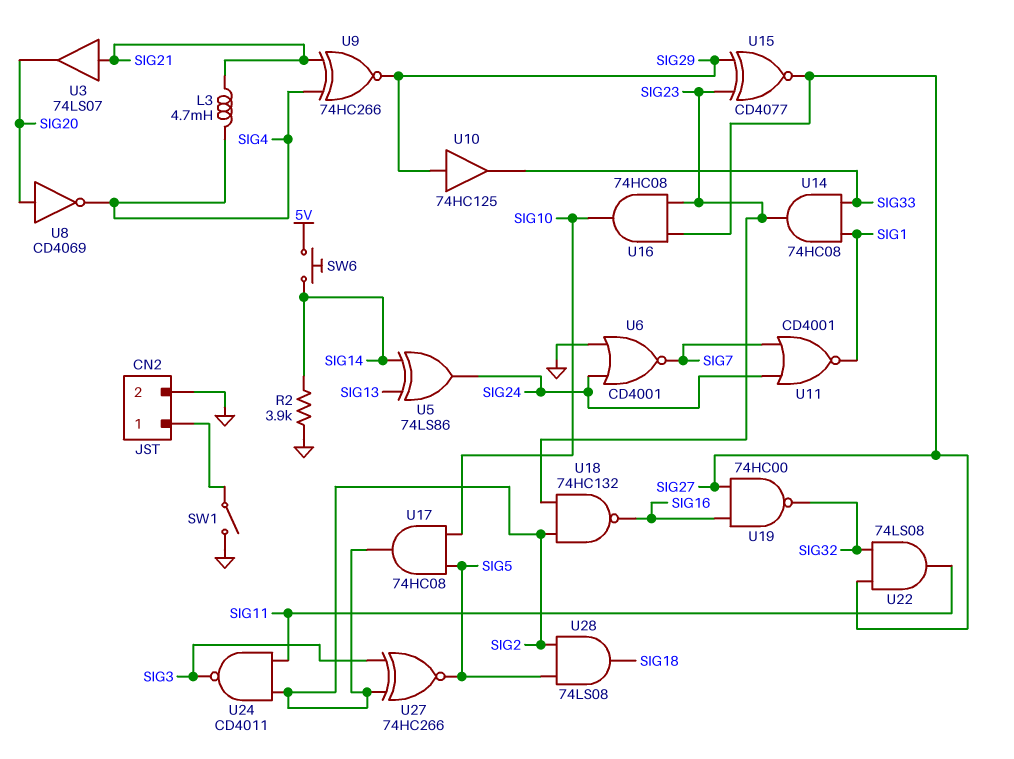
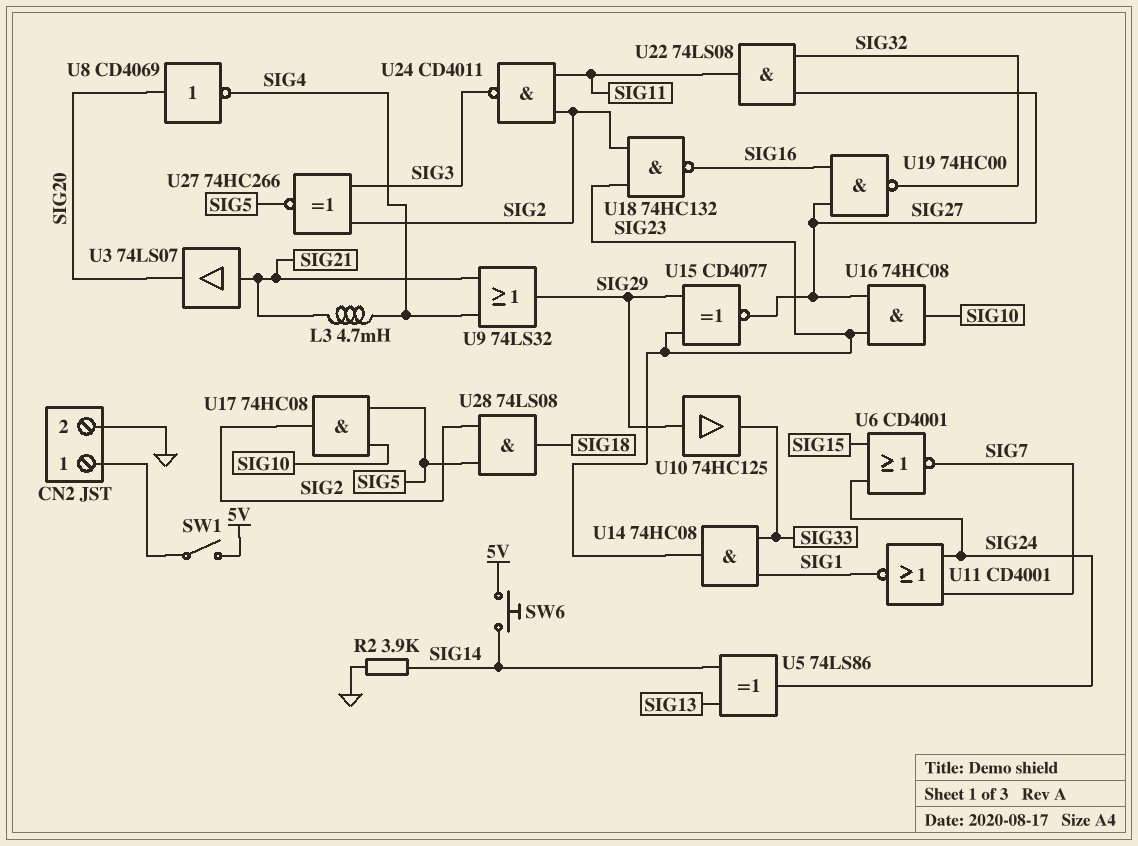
SW1: switch (CN2/1, GND) -> switch (5V, CN2/1)
U6: NOR CD4001 (in GND, in SIG24, out SIG7) -> NOR CD4001 (in SIG15, in SIG24, out SIG7)
U9: XNOR 74HC266 (in SIG4, in SIG21, out SIG29) -> OR 74LS32 (in SIG4, in SIG21, out SIG29)

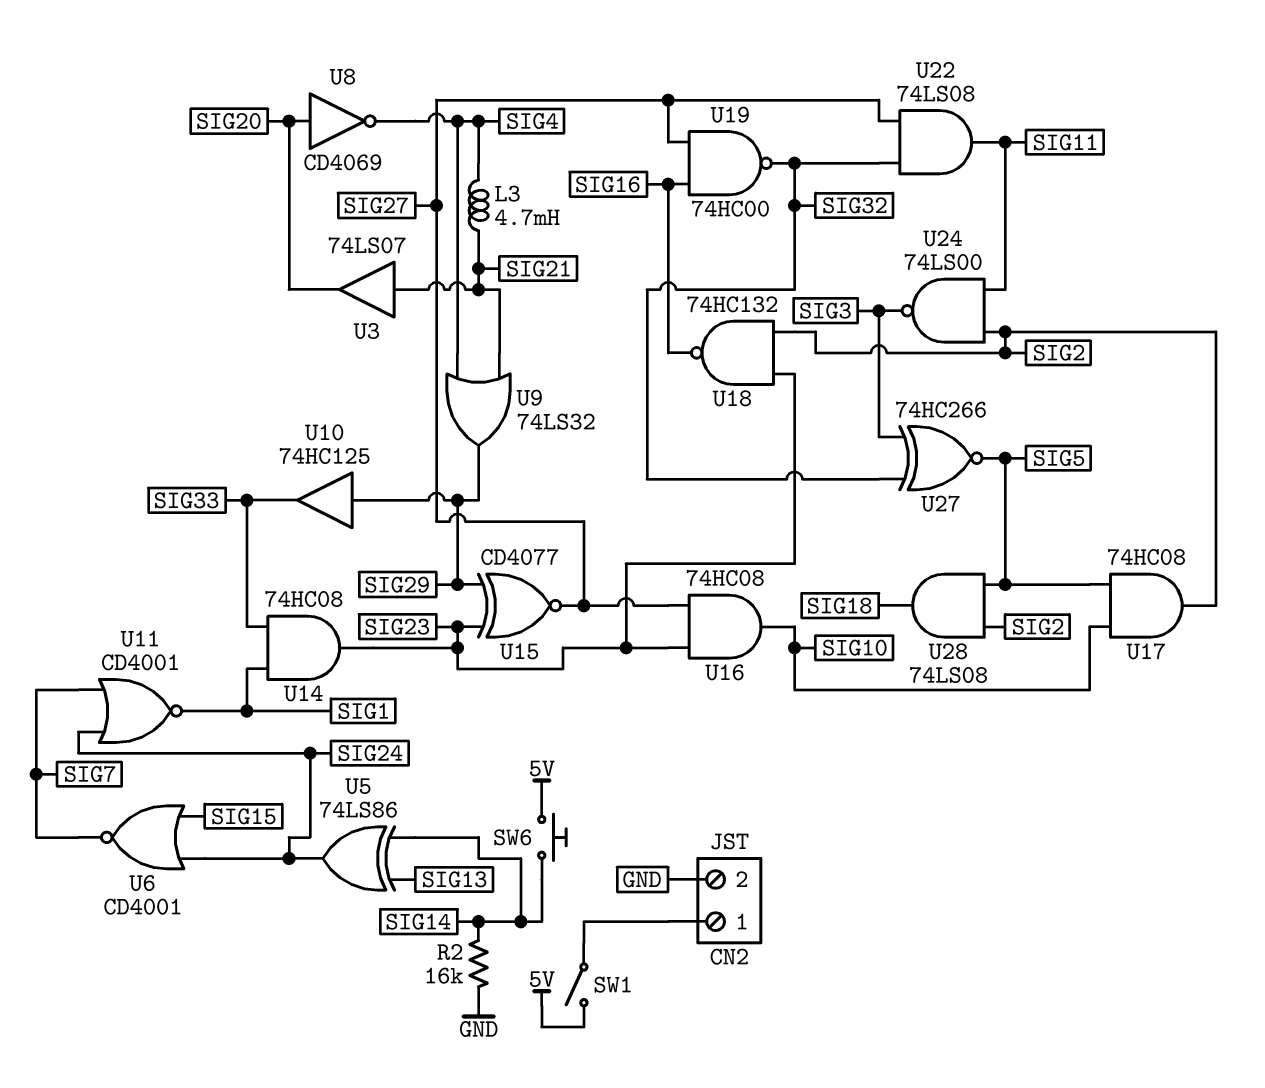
R2: 3.9k (GND, SIG14) -> 16k (GND, SIG14)
U24: NAND CD4011 (in SIG2, in SIG11, out SIG3) -> NAND 74LS00 (in SIG2, in SIG11, out SIG3)
U27: XNOR 74HC266 (in SIG2, in SIG3, out SIG5) -> XNOR 74HC266 (in SIG3, in SIG32, out SIG5)

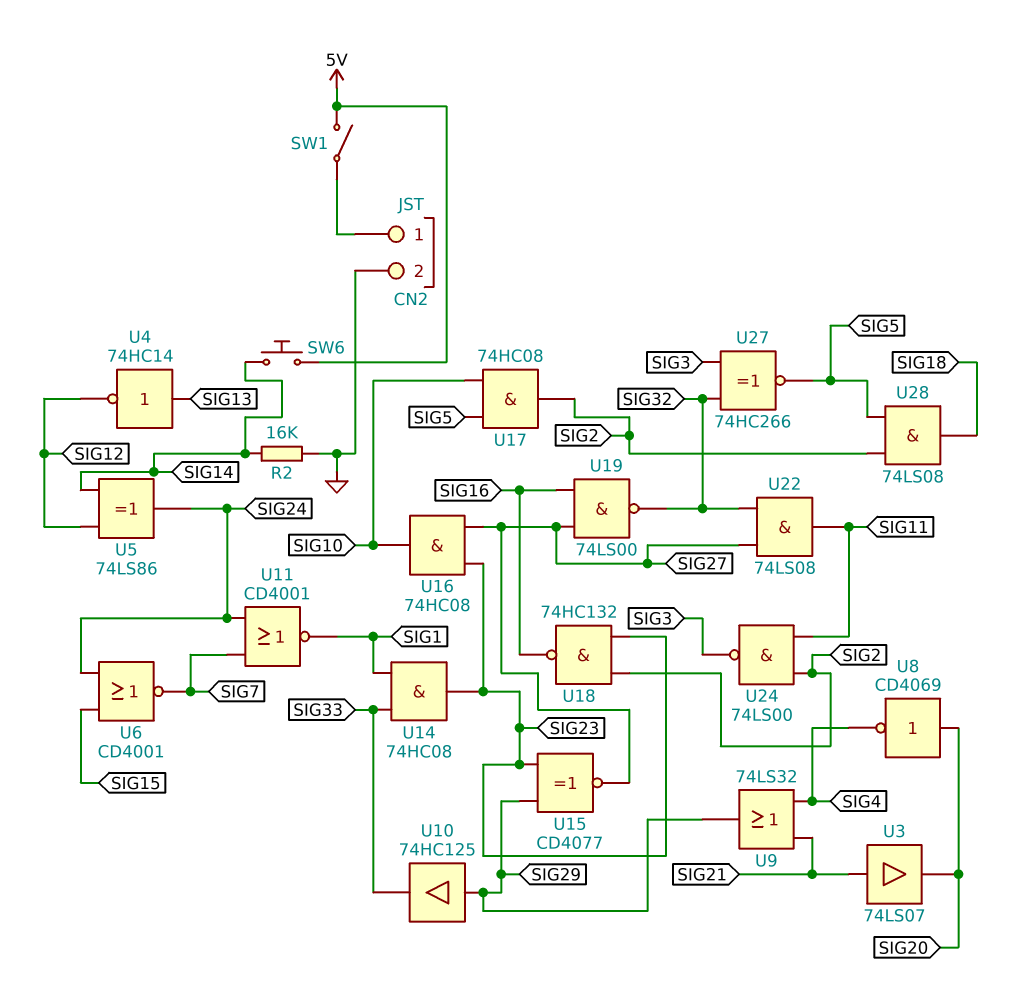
L3: 4.7mH (SIG4, SIG21) -> none
U4: none -> NOT 74HC14 (in SIG13, out SIG12)
U5: XOR 74LS86 (in SIG13, in SIG14, out SIG24) -> XOR 74LS86 (in SIG12, in SIG14, out SIG24)
U19: NAND 74HC00 (in SIG16, in SIG27, out SIG32) -> NAND 74LS00 (in SIG16, in SIG27, out SIG32)

